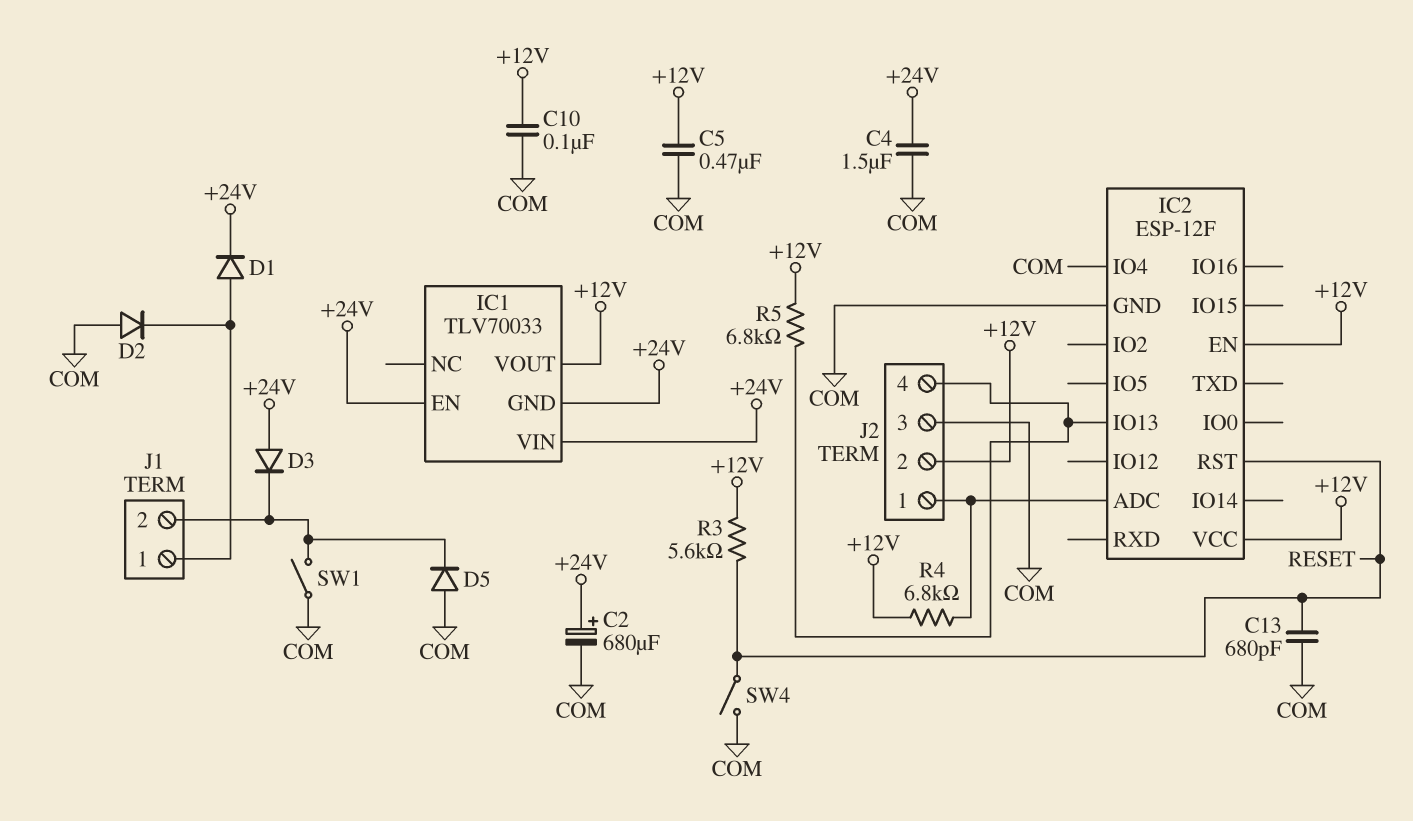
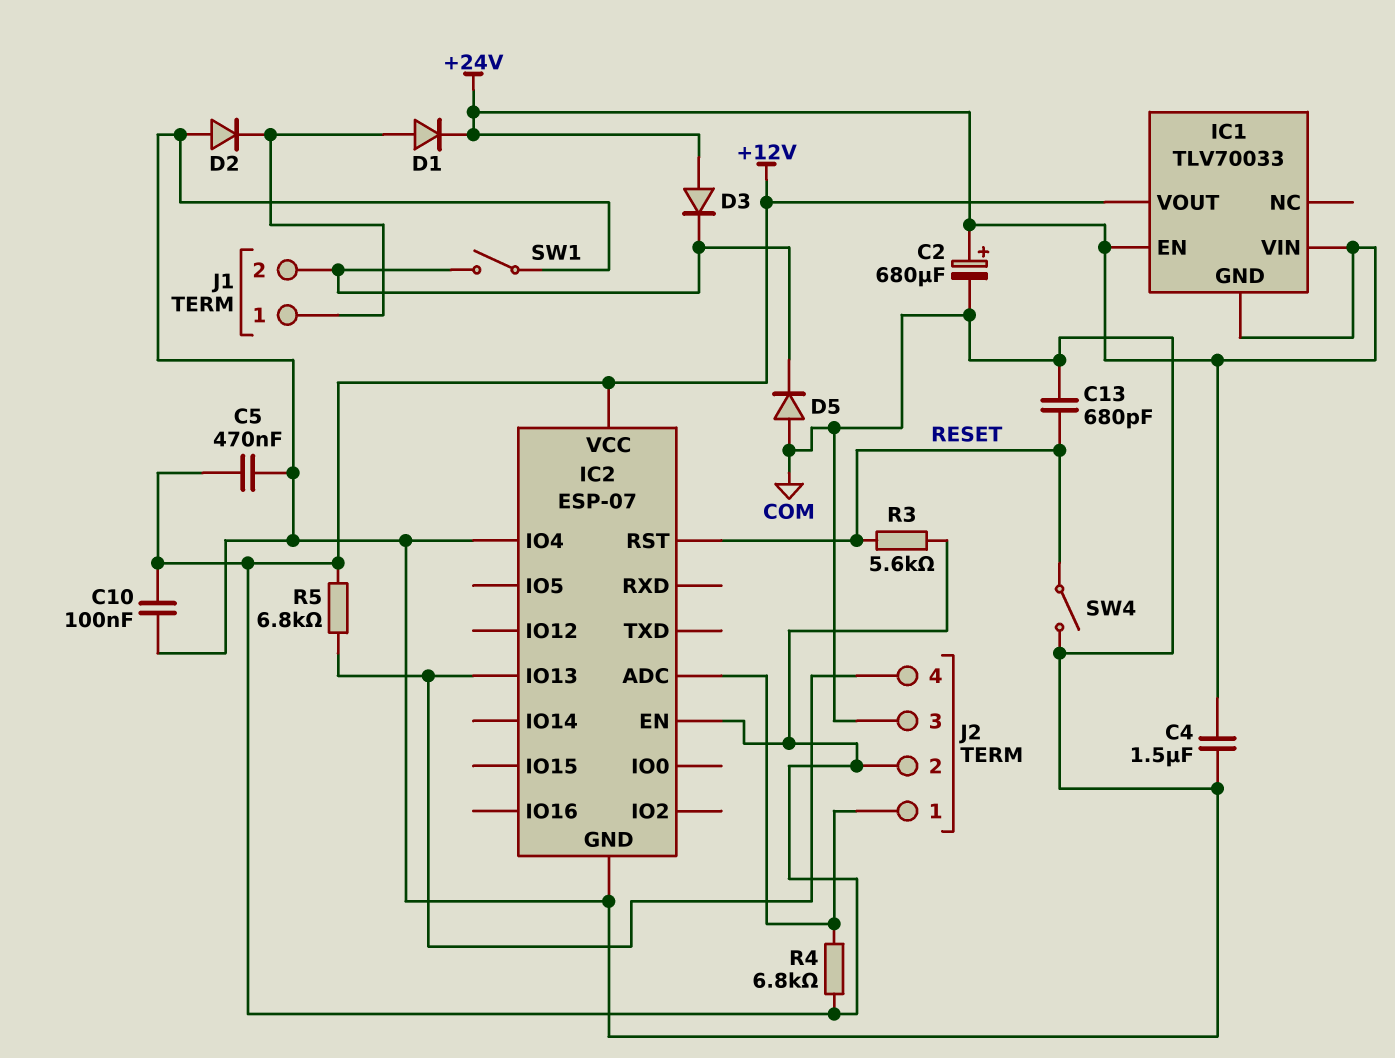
IC2: ESP-12F -> ESP-07

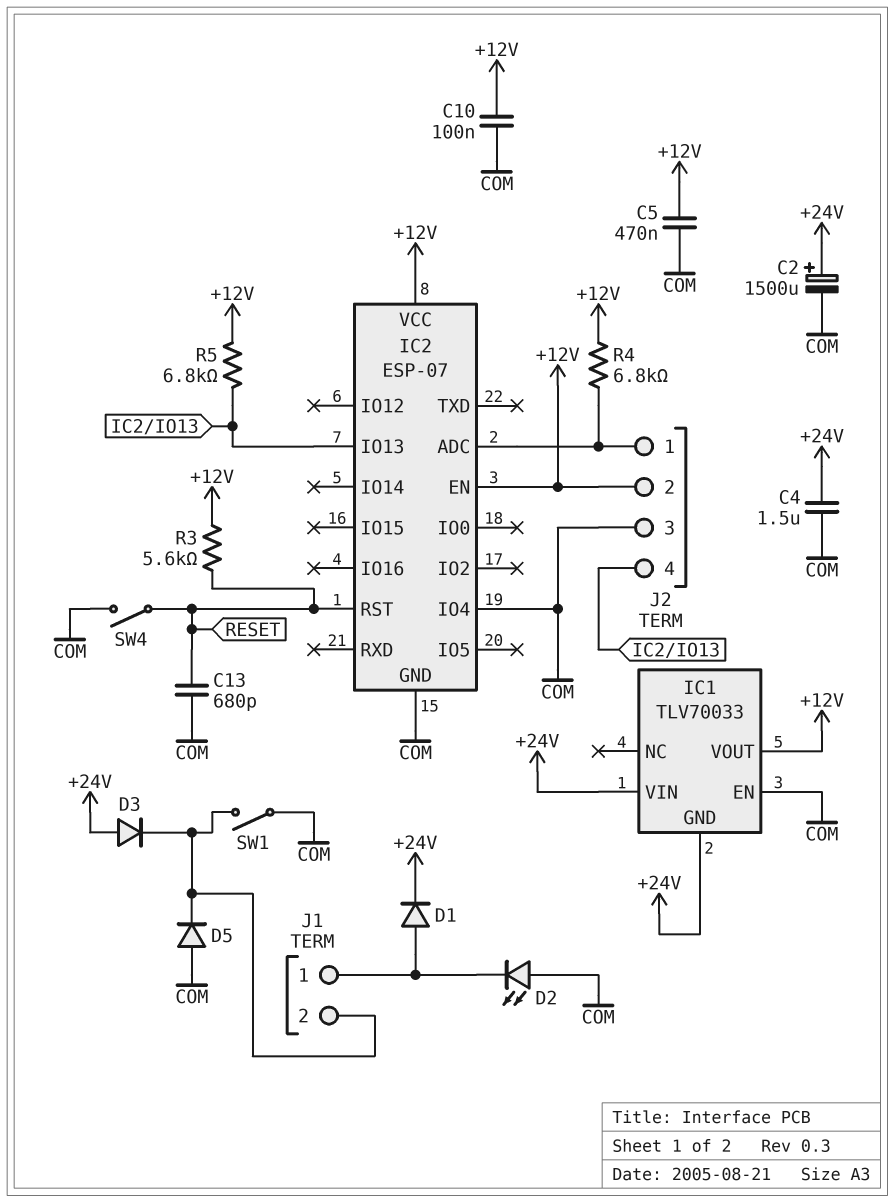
C2: 680uF (plus +24V, minus COM) -> 1500uF (plus +24V, minus COM)
D2: diode (A COM, K J1/1) -> LED (A COM, K J1/1)
IC1 pin EN: +24V -> COM

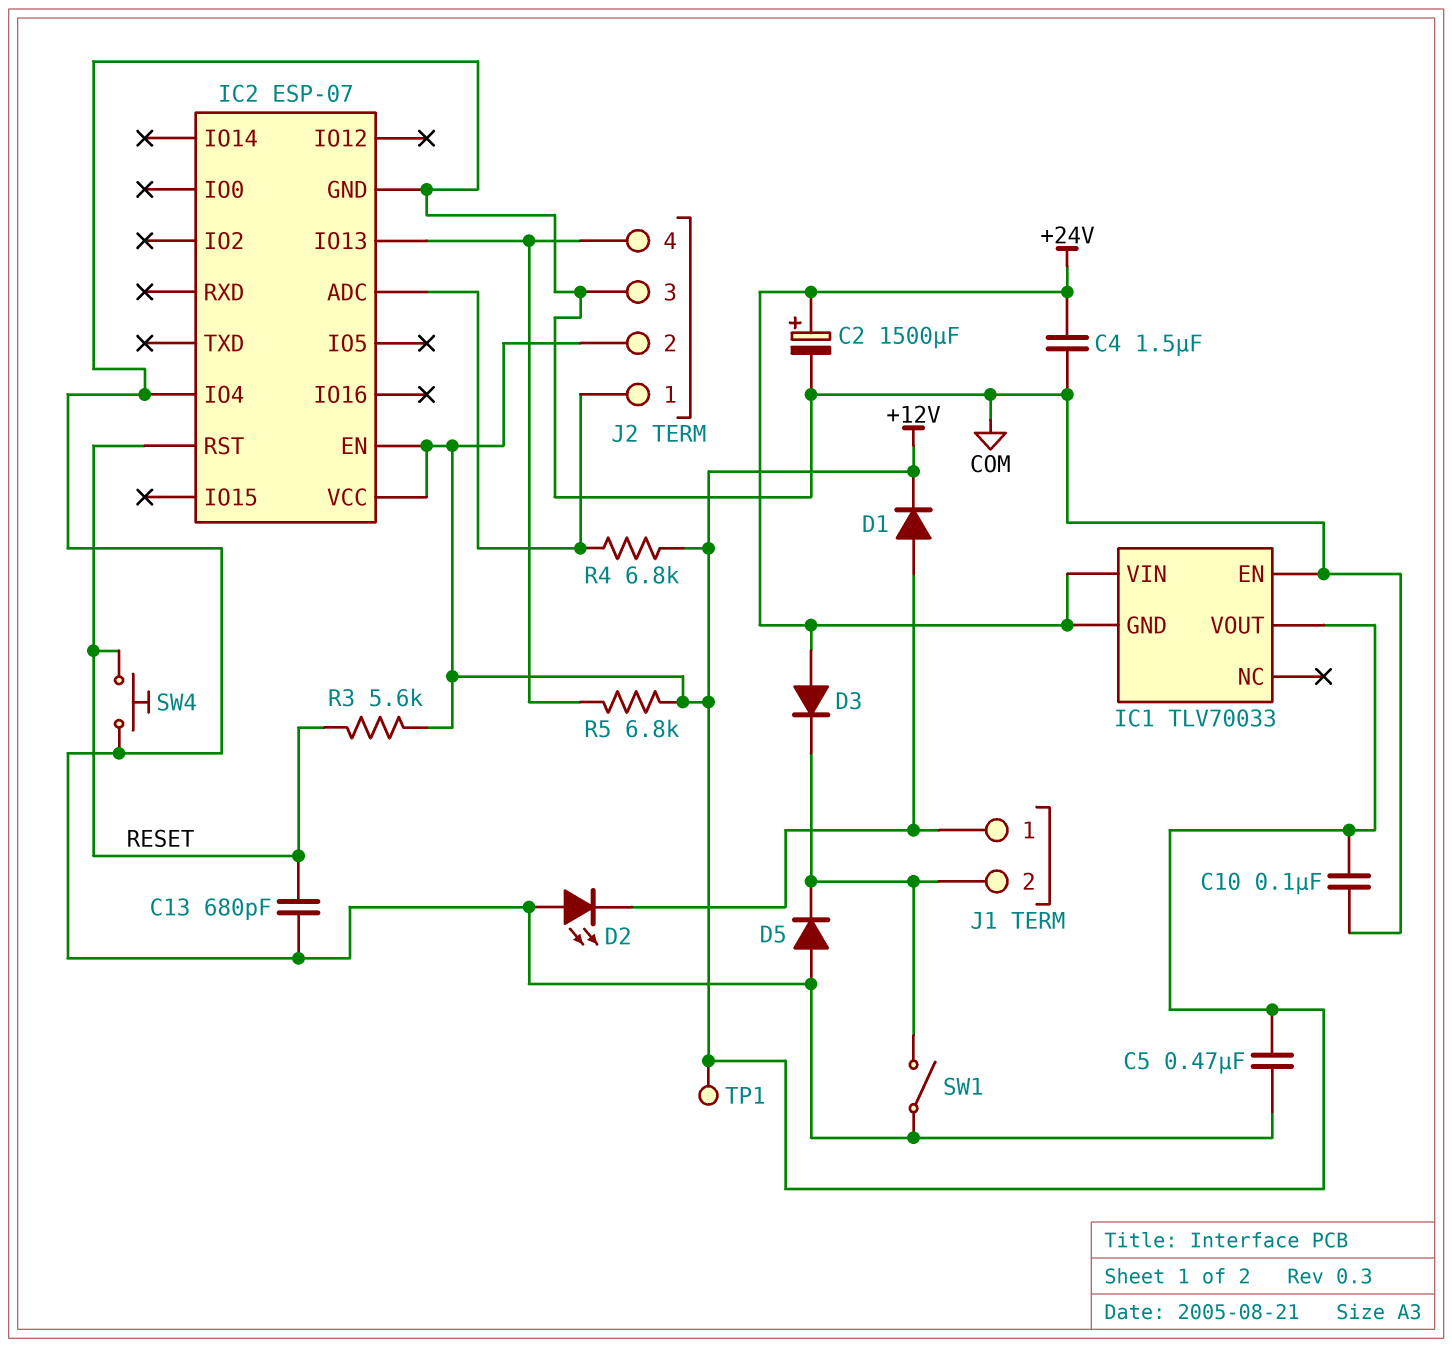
D1: diode (A J1/1, K +24V) -> diode (A J1/1, K +12V)
SW4: switch (COM, RESET) -> button (COM, RESET)
TP1: none -> test point (+12V)

